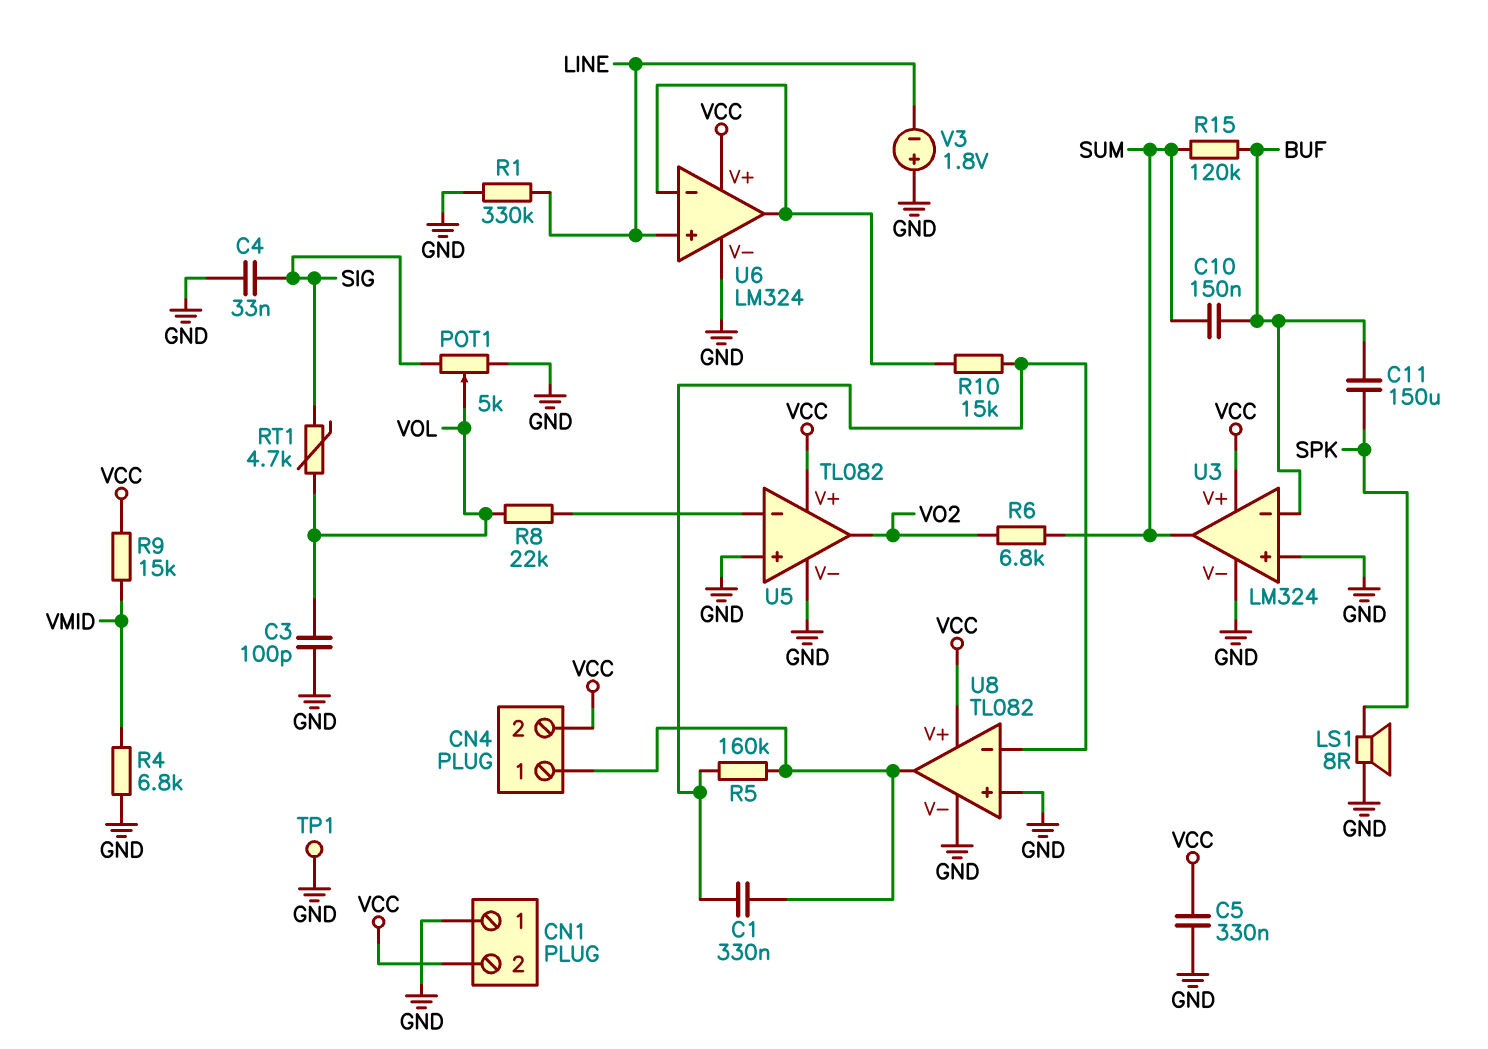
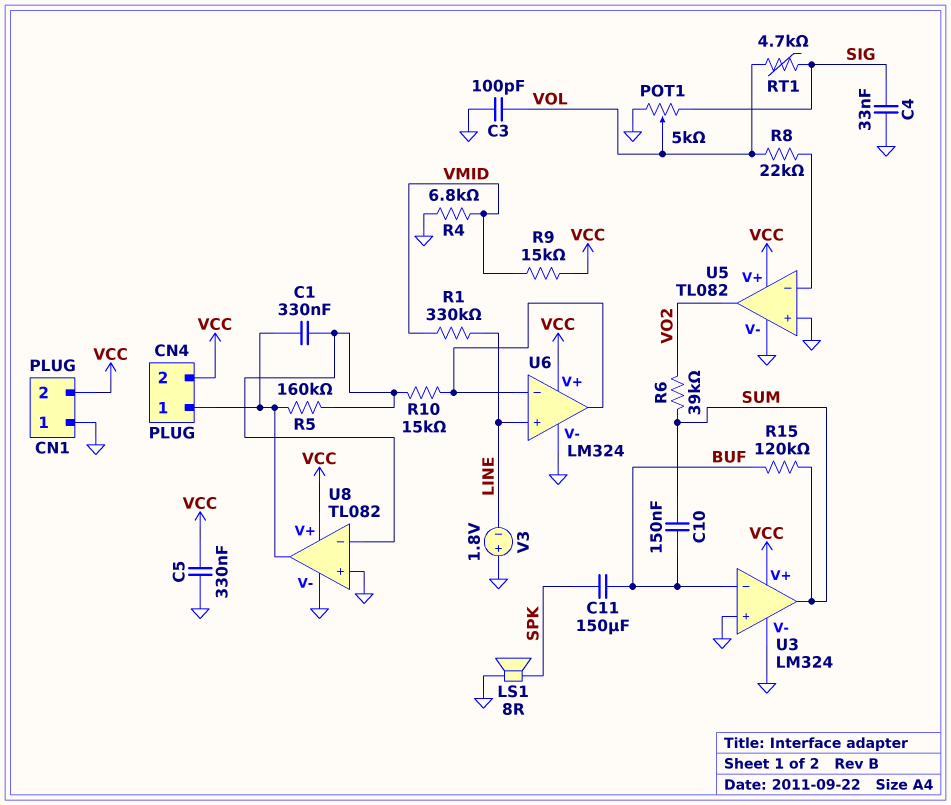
R1: 330k (GND, LINE) -> 330k (LINE, VMID)
R6: 6.8k (SUM, VO2) -> 39k (SUM, VO2)
TP1: test point (GND) -> none

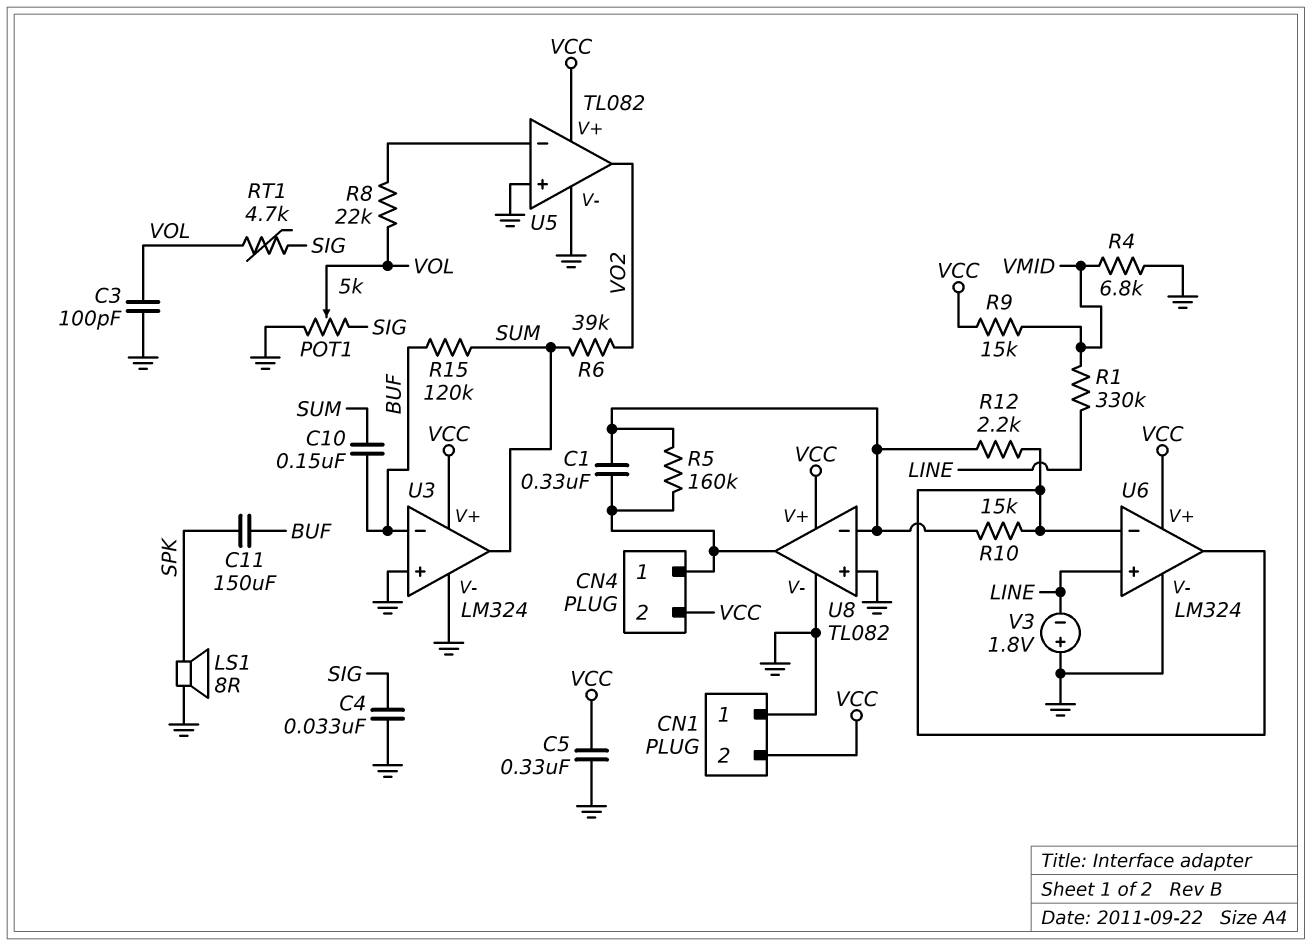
R12: none -> 2.2k (U6/in-, U8/in-)

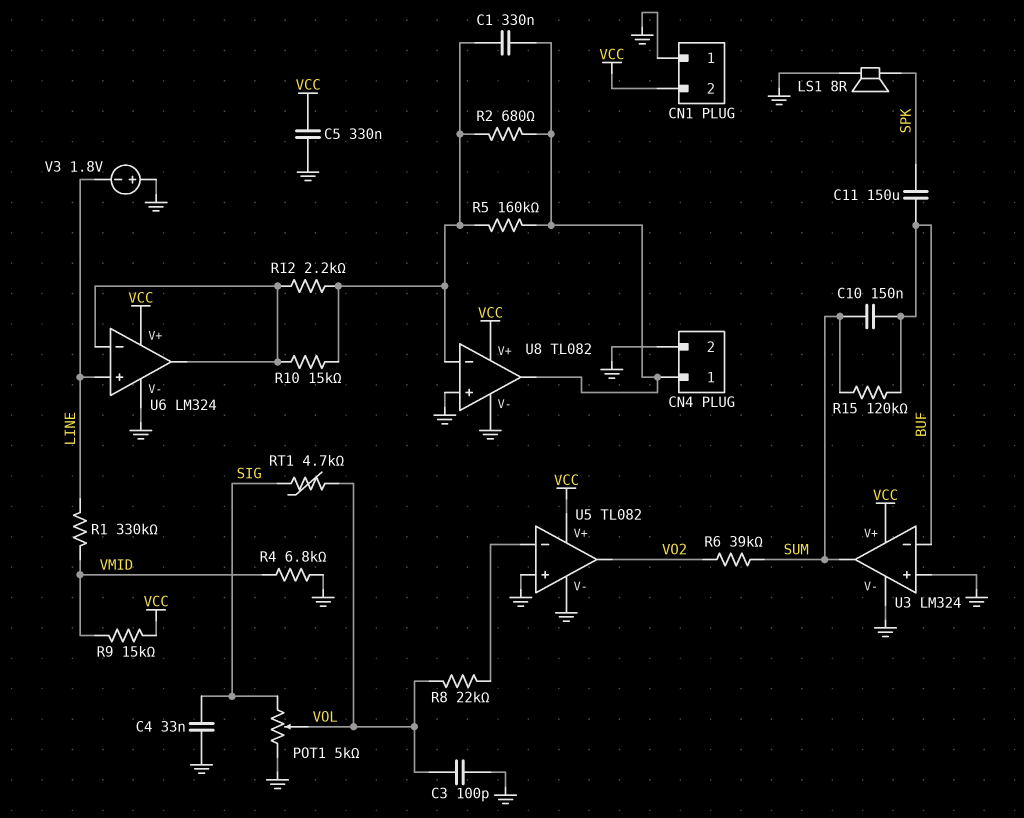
CN4 pin 2: VCC -> GND
R2: none -> 680 (CN4/1, U8/in-)

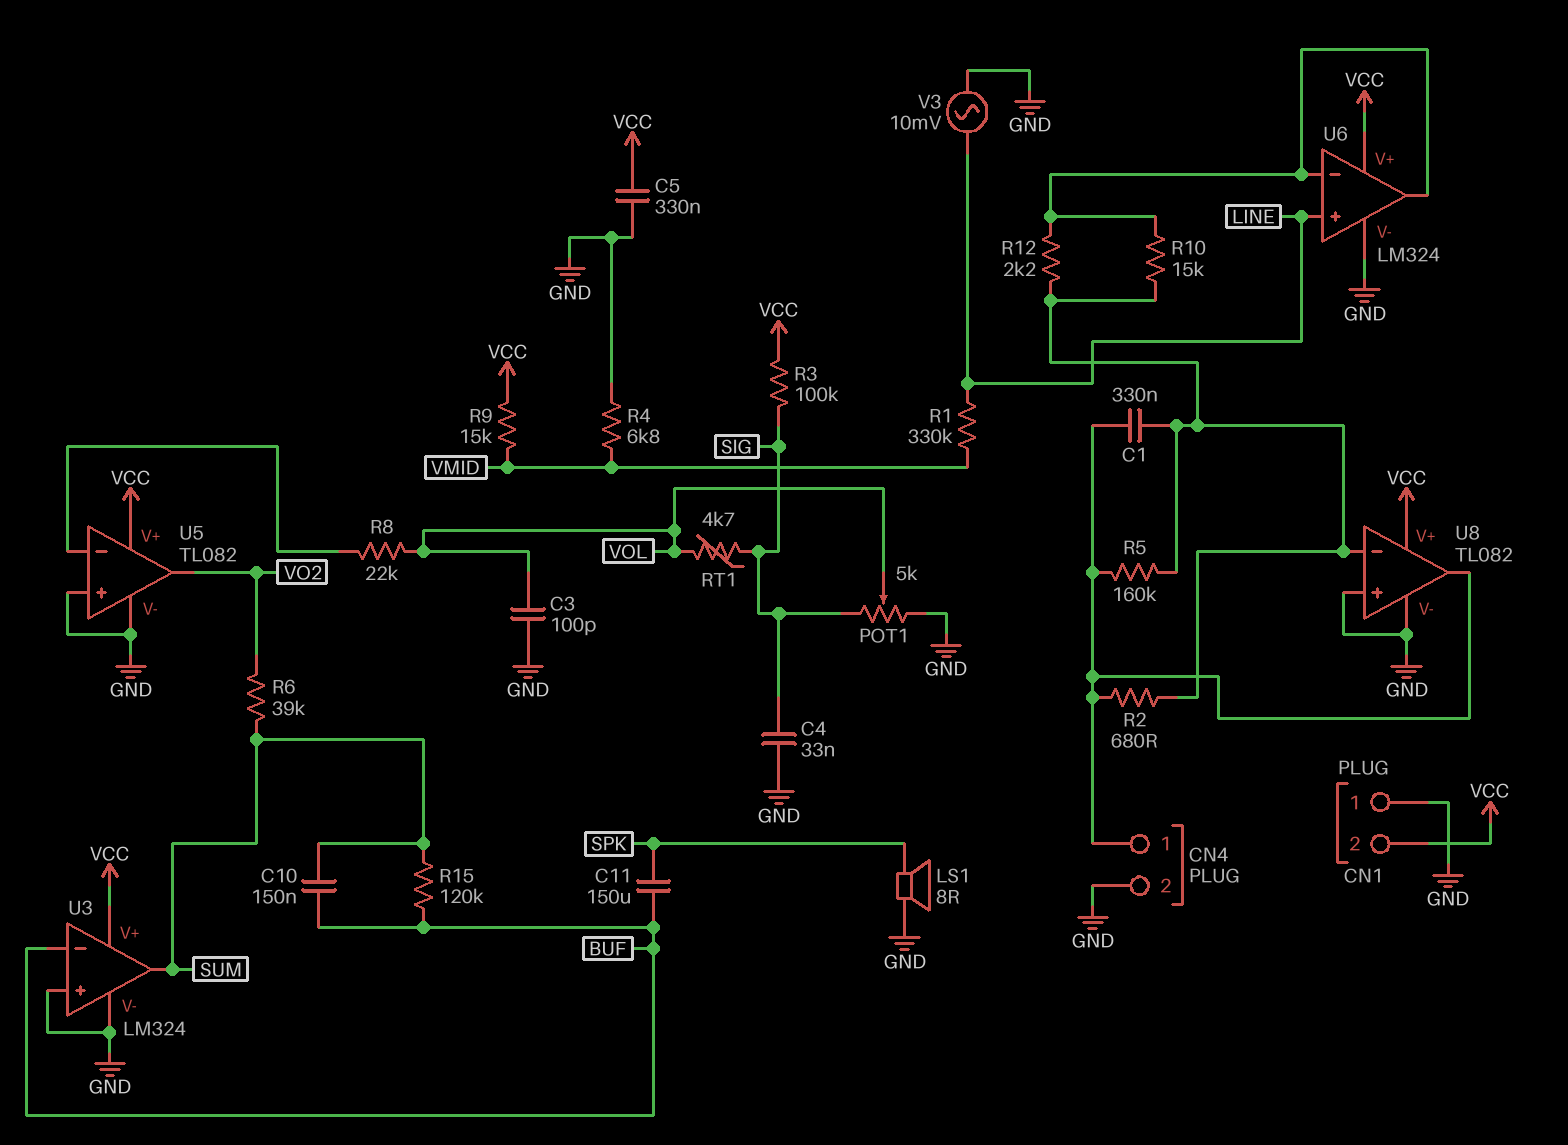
R3: none -> 100k (SIG, VCC)
V3: 1.8V (plus GND, minus LINE) -> AC 10mV (GND, LINE)

